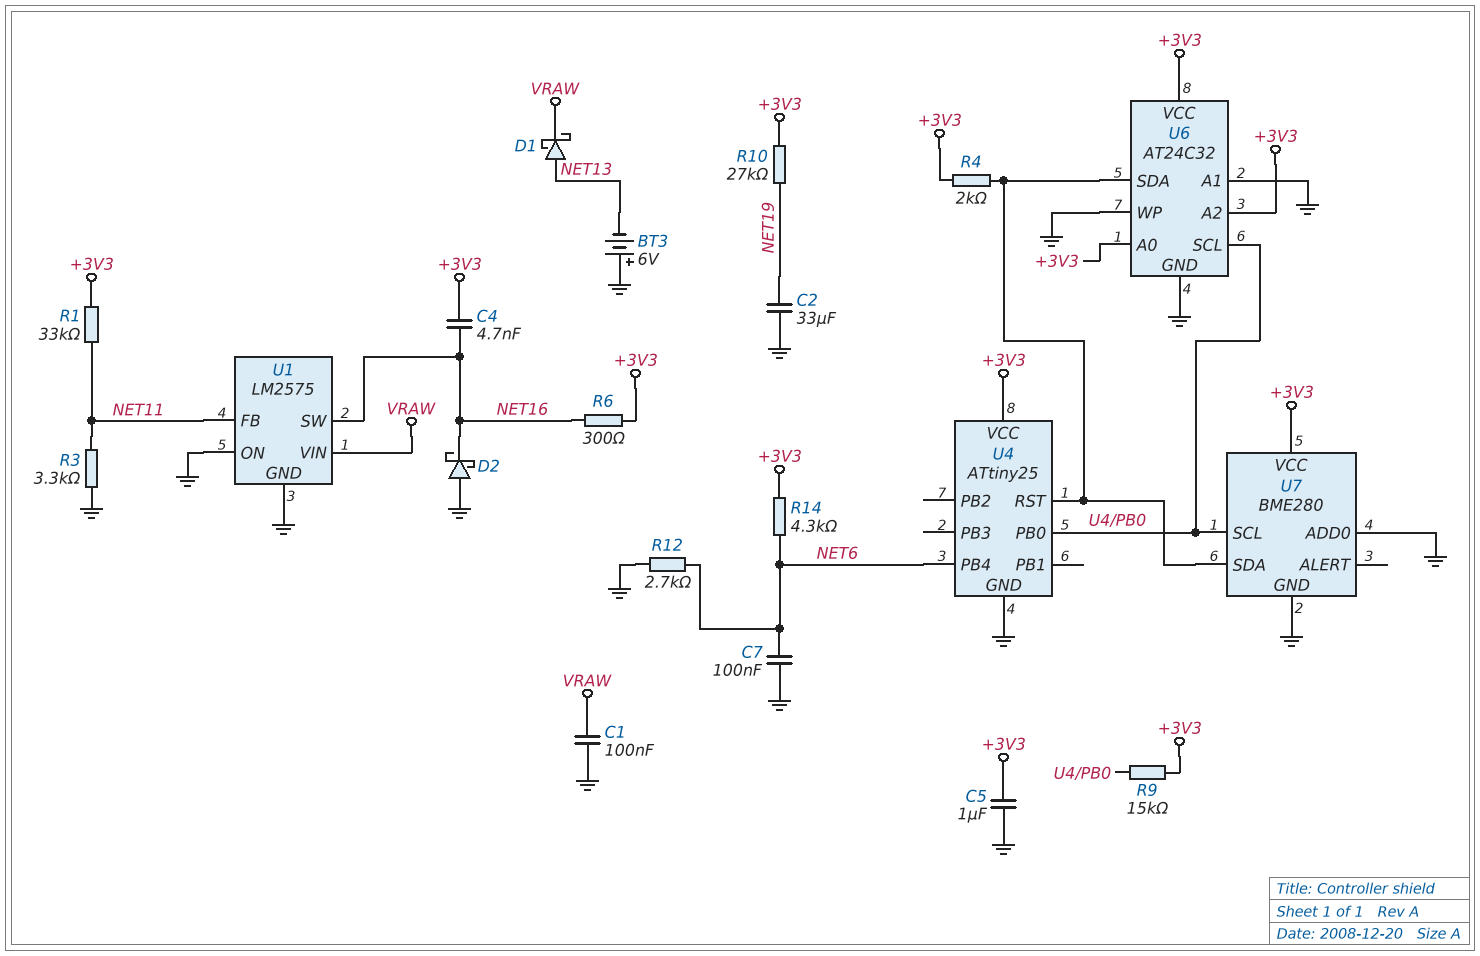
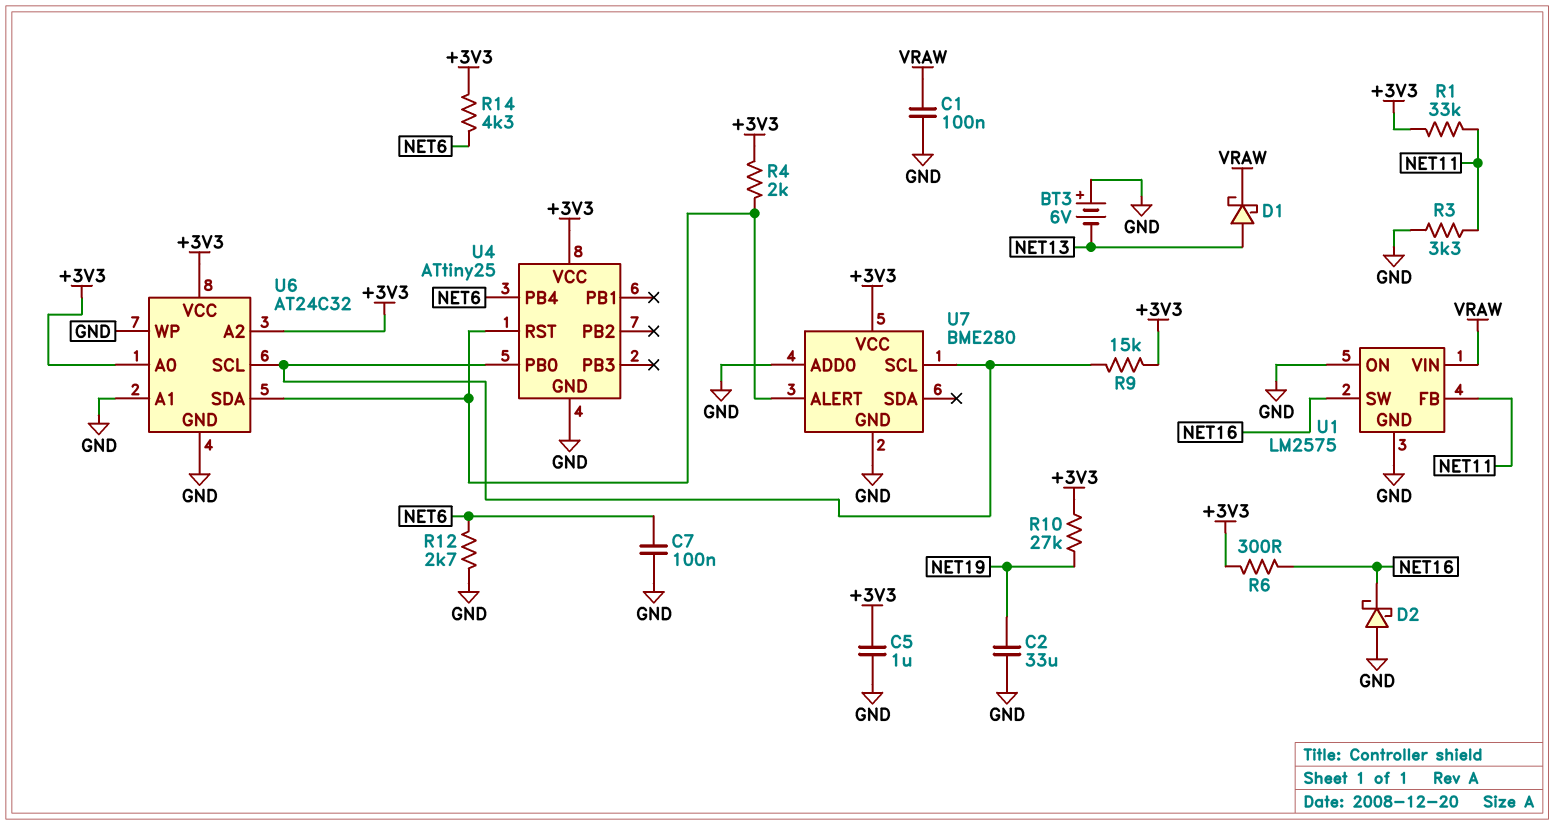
C4: 4.7nF (+3V3, NET16) -> none
U7 pin ALERT: none -> U4/RST
U7 pin SDA: U4/RST -> none

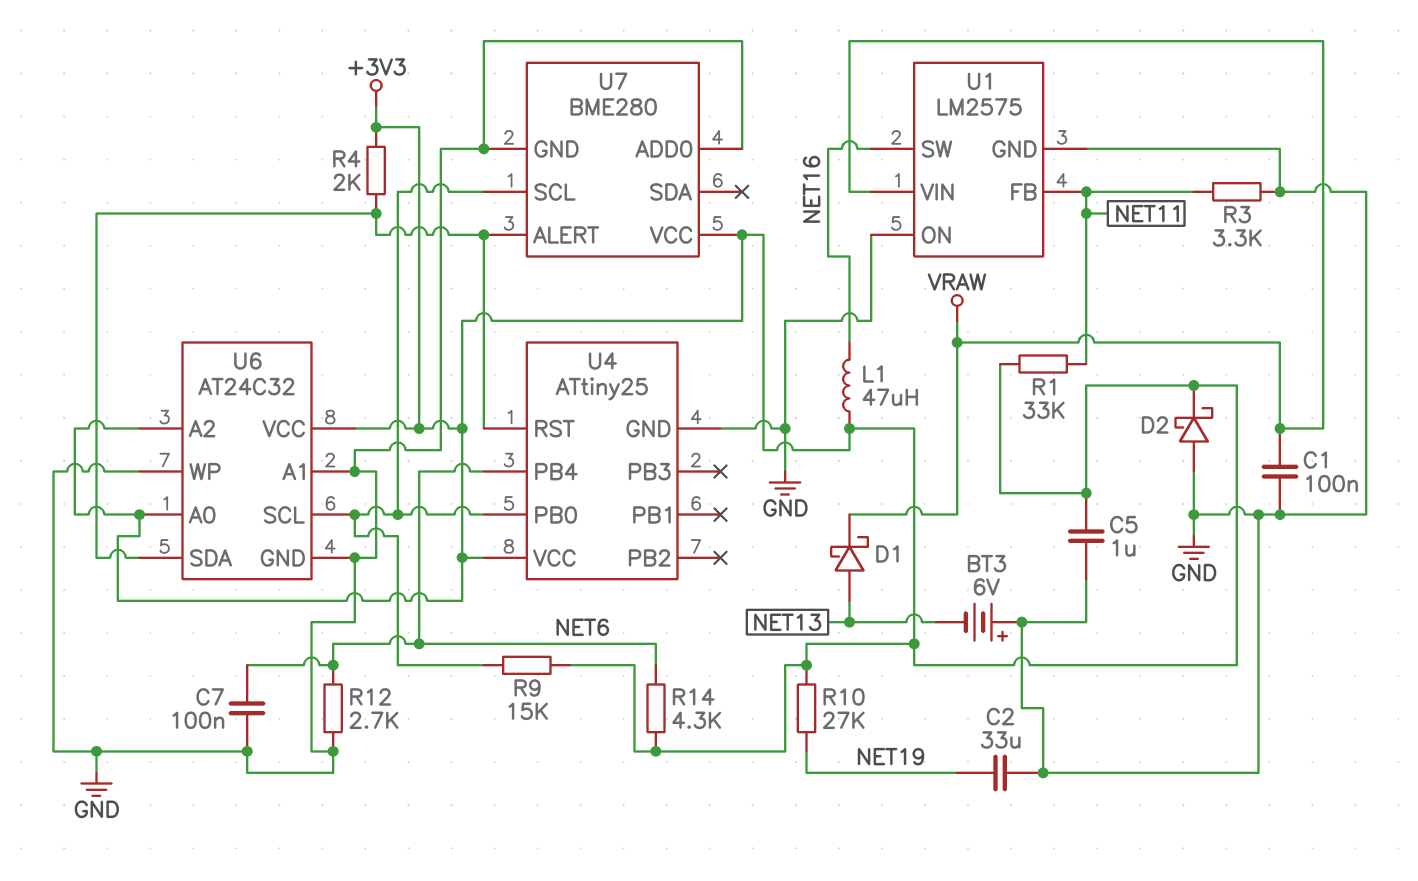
D2: schottky (A GND, K NET16) -> schottky (A GND, K +3V3)
L1: none -> 47uH (+3V3, NET16)
R6: 300 (+3V3, NET16) -> none

